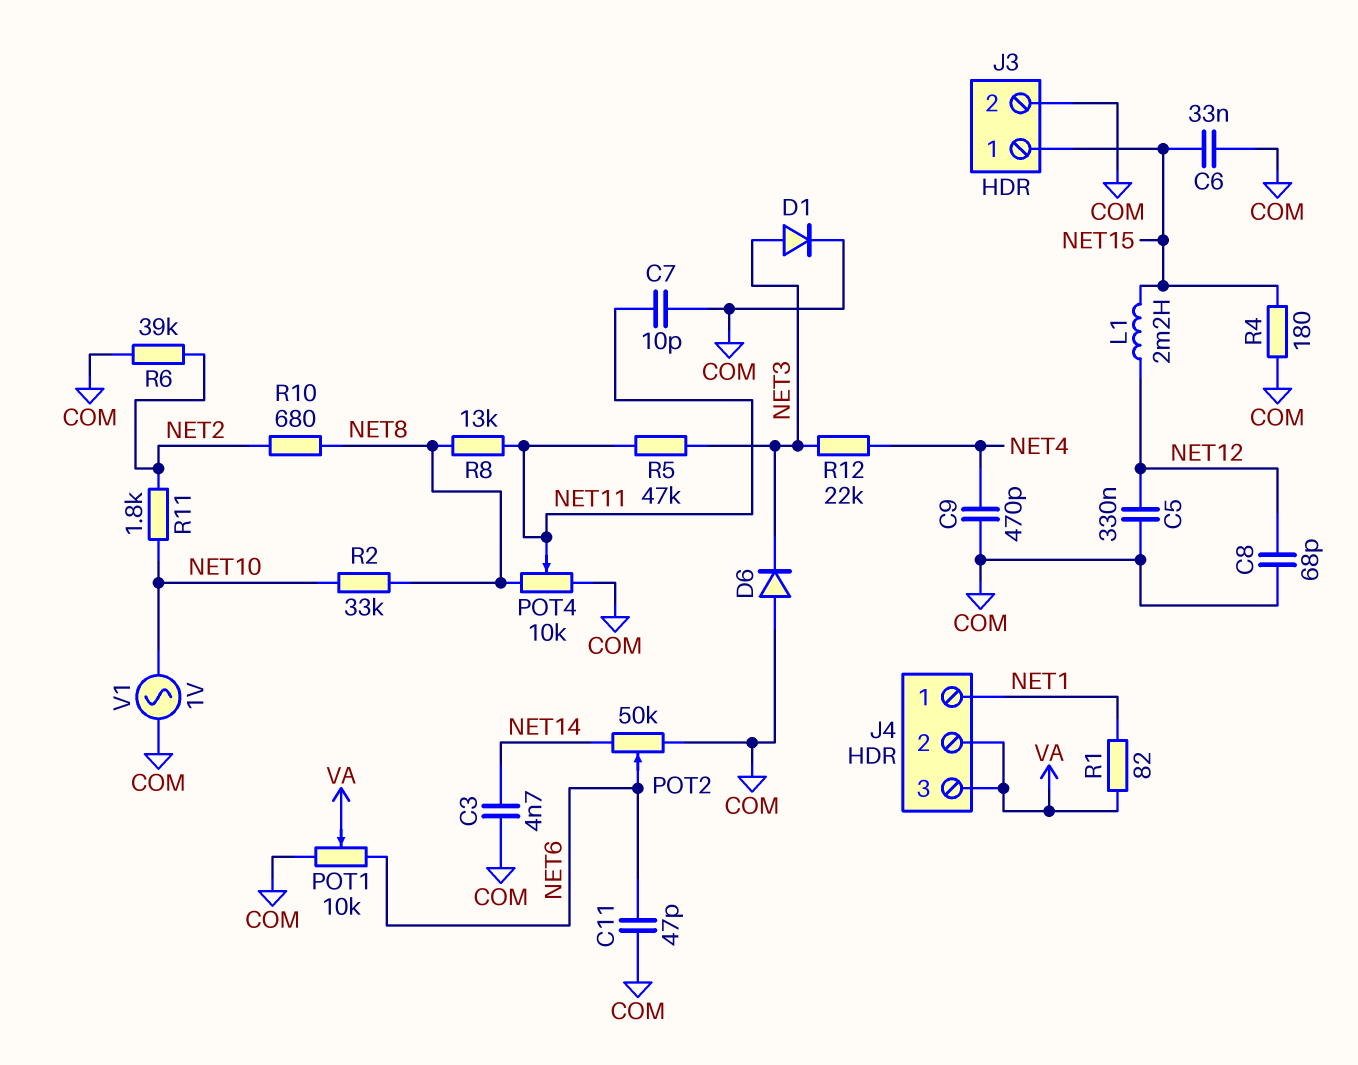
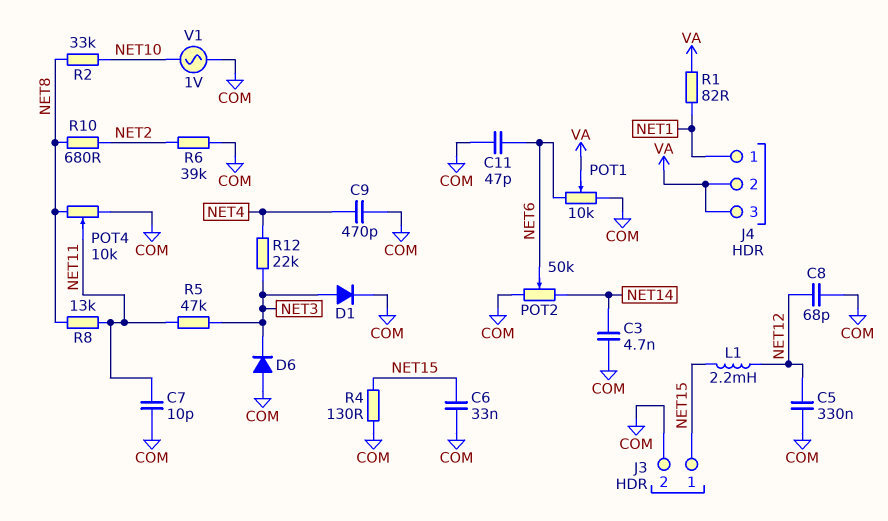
R4: 180 (COM, NET15) -> 130 (COM, NET15)
R11: 1.8k (NET2, NET10) -> none

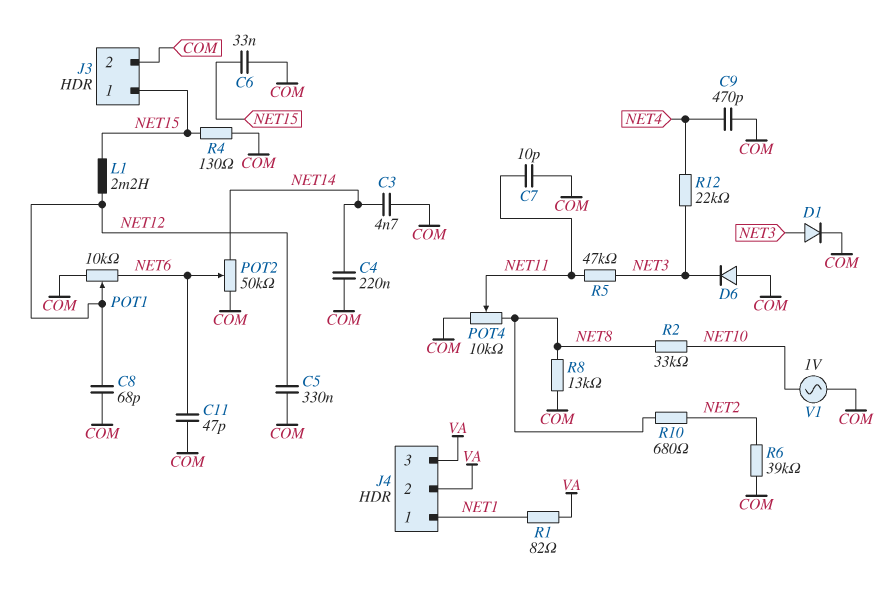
C4: none -> 220nF (COM, NET14)
POT1: 10k (COM, NET6, wiper VA) -> 10k (COM, NET6, wiper NET12)
R8: 13k (NET8, NET11) -> 13k (COM, NET8)

